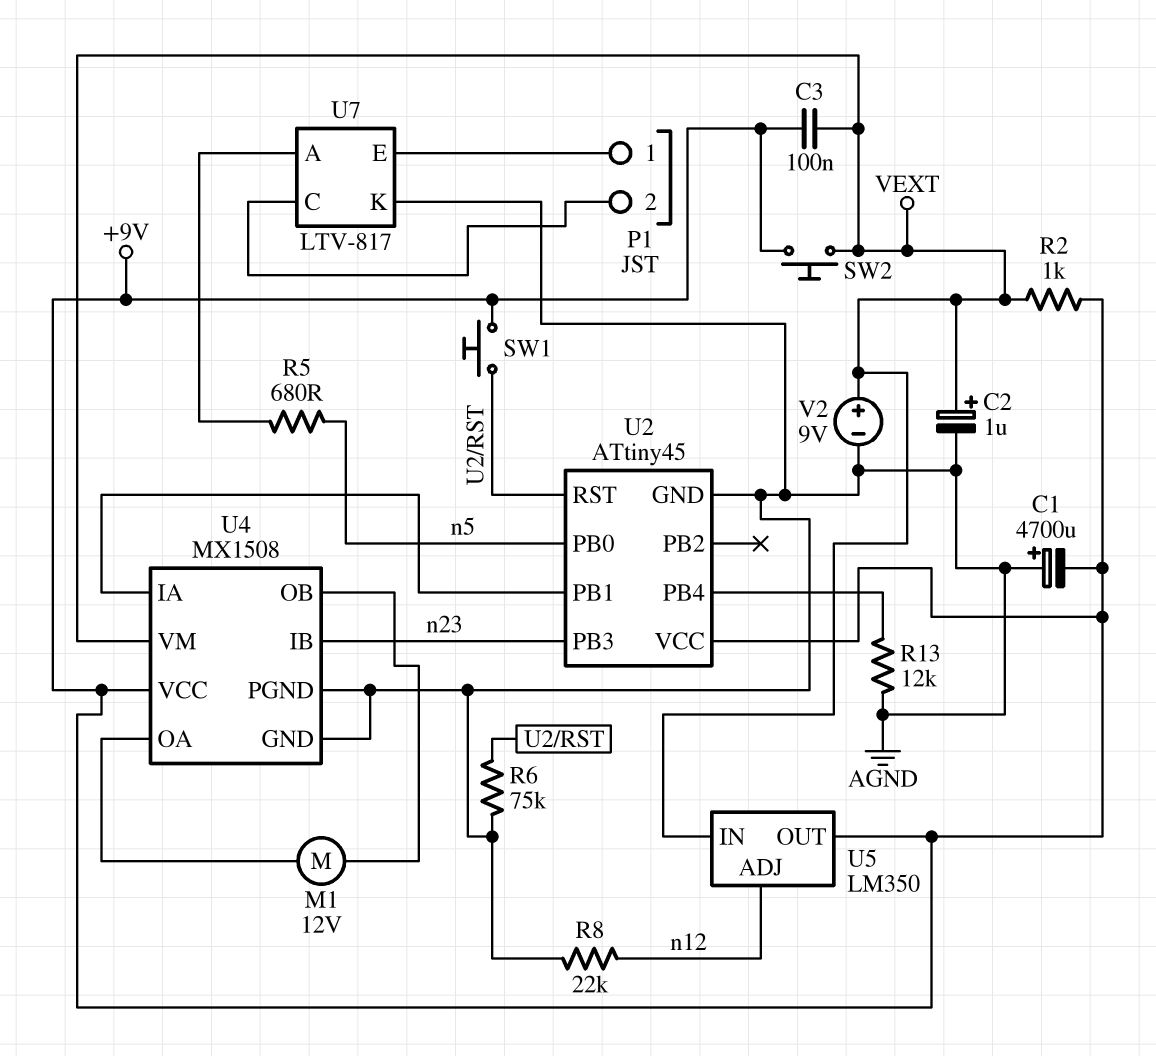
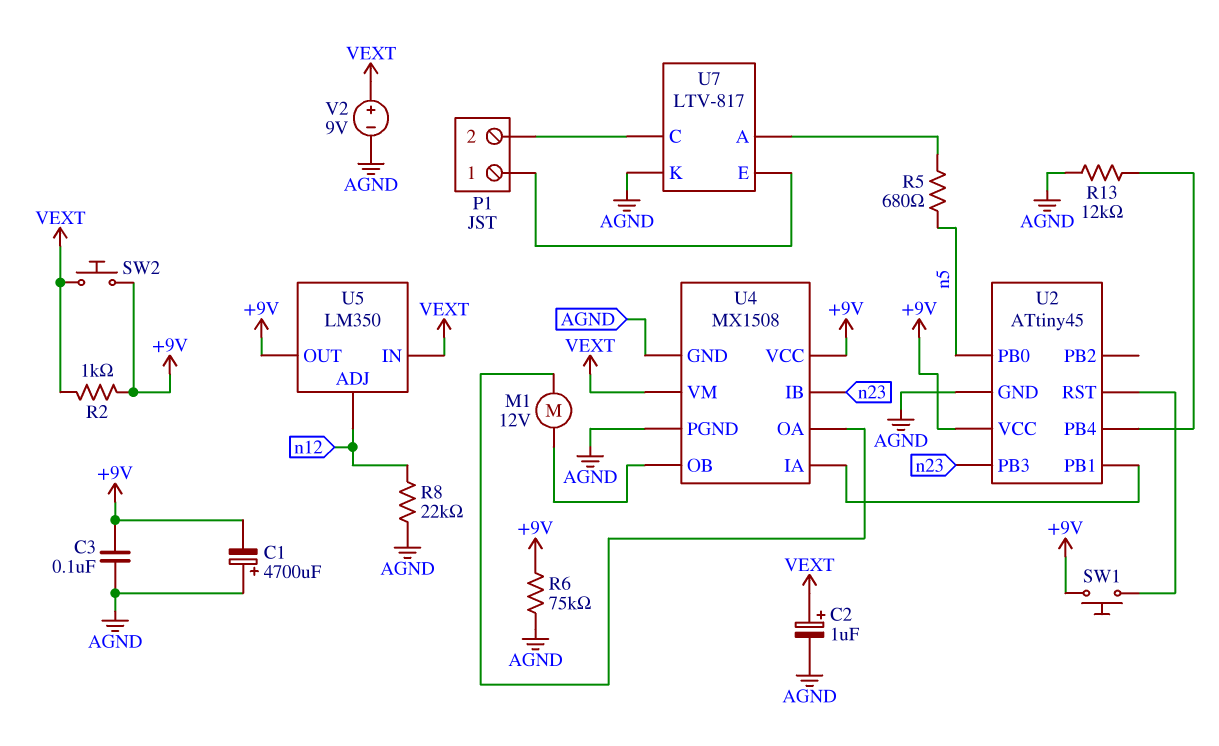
C3: 100nF (+9V, VEXT) -> 100nF (+9V, AGND)
R6: 75k (AGND, U2/RST) -> 75k (+9V, AGND)

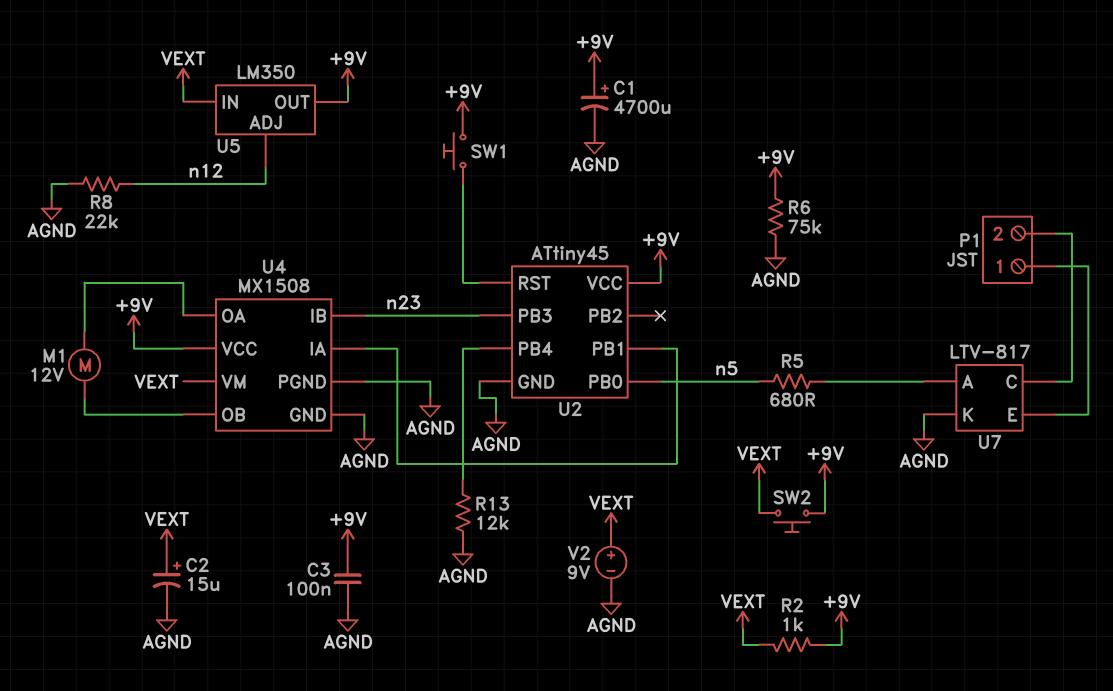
C1: 4700uF (plus AGND, minus +9V) -> 4700uF (plus +9V, minus AGND)
C2: 1uF (plus VEXT, minus AGND) -> 15uF (plus VEXT, minus AGND)

